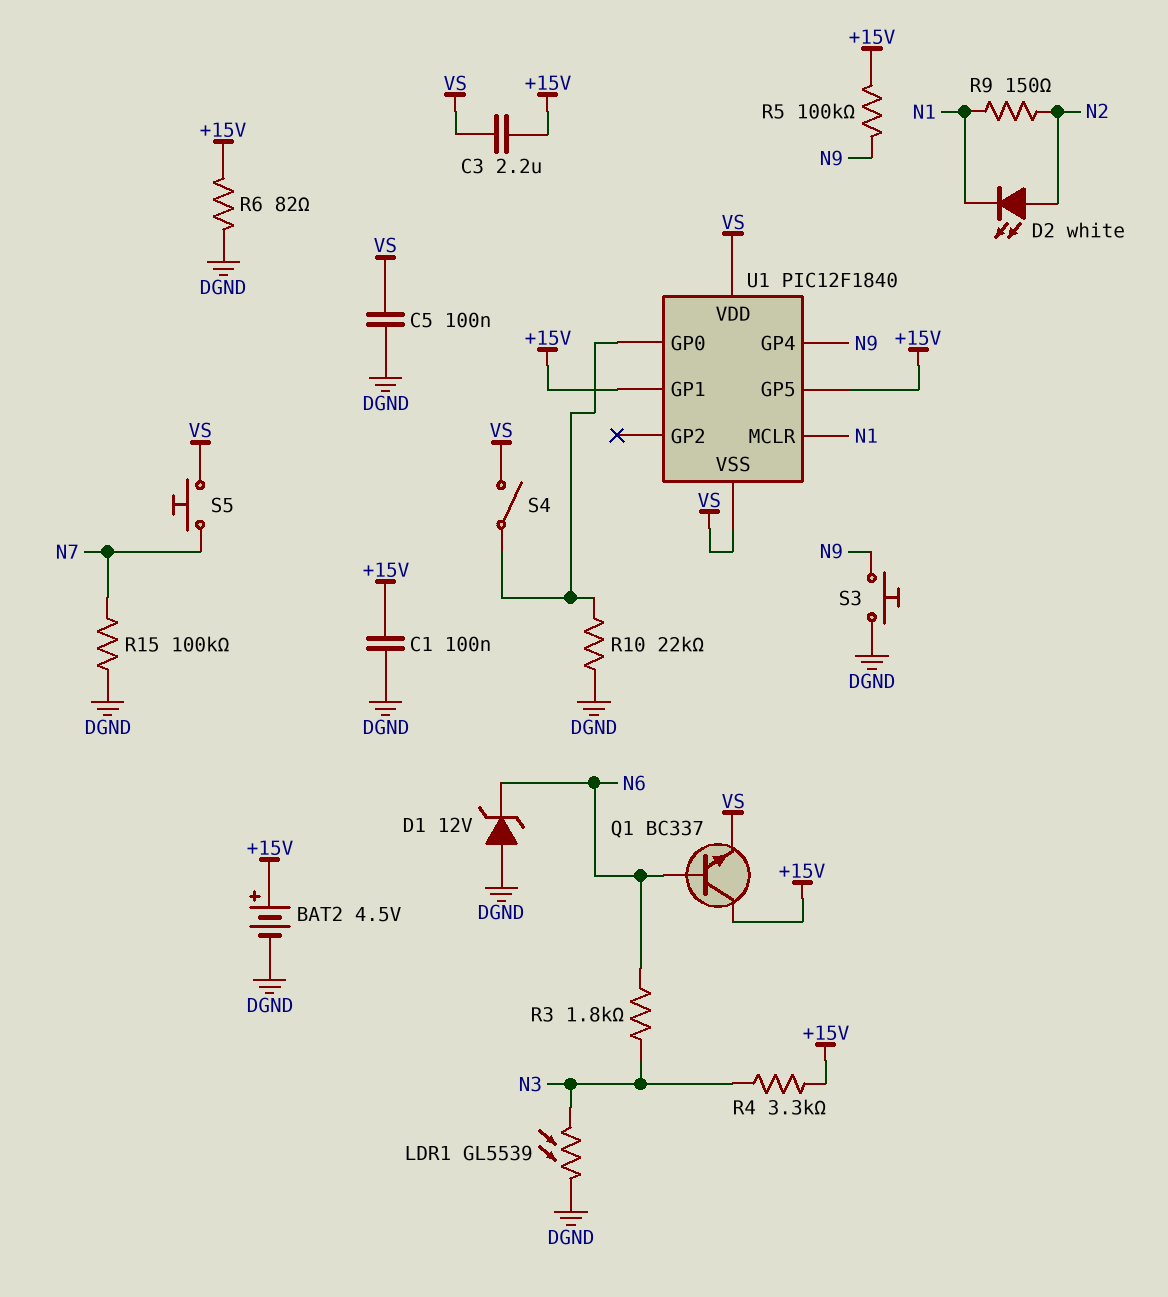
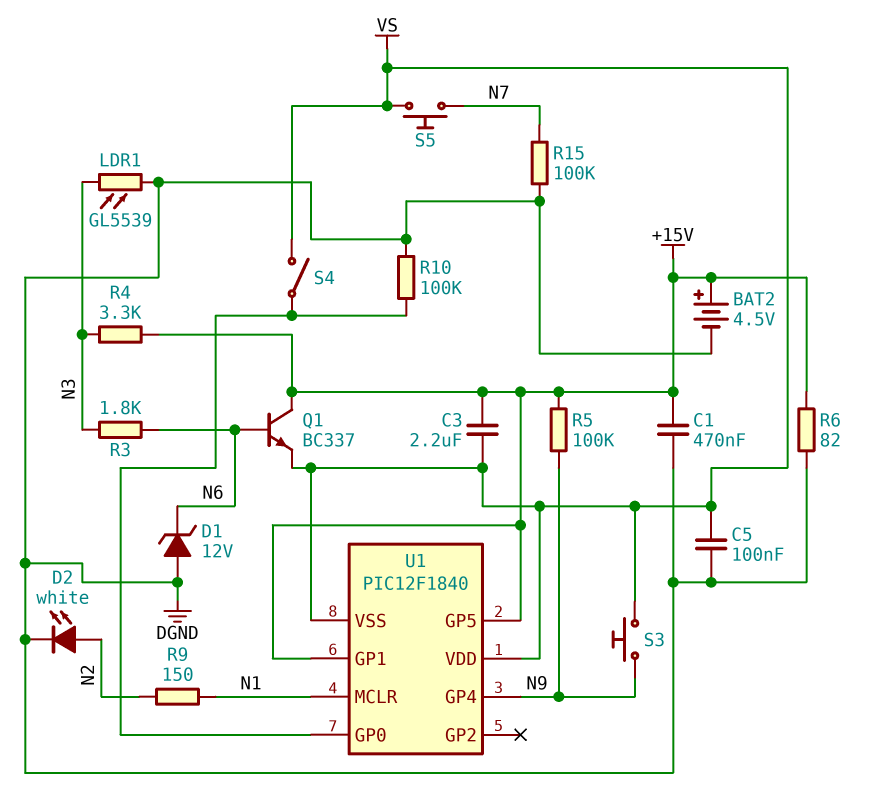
C1: 100nF (+15V, DGND) -> 470nF (+15V, DGND)
D2: LED white (A N2, K N1) -> LED white (A N2, K DGND)
R10: 22k (DGND, U1/GP0) -> 100k (DGND, U1/GP0)
S3: button (DGND, N9) -> button (N9, VS)

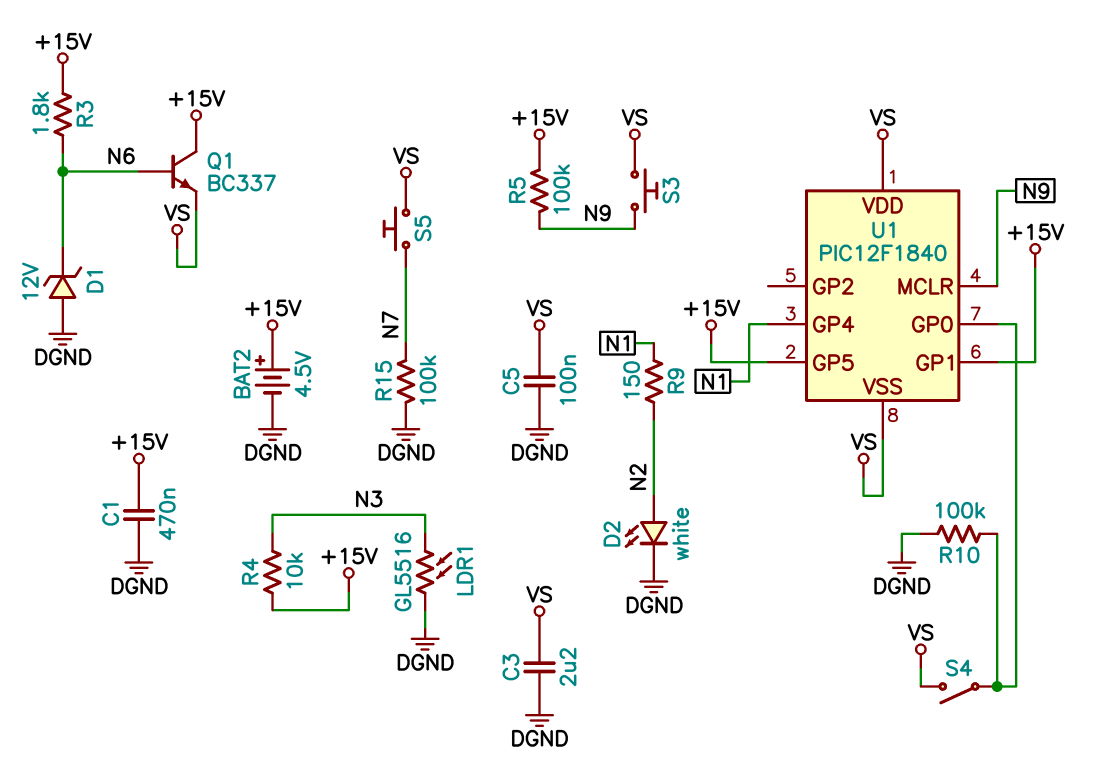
C3: 2.2uF (+15V, VS) -> 2.2uF (DGND, VS)
LDR1: GL5539 (DGND, N3) -> GL5516 (DGND, N3)
R3: 1.8k (N3, N6) -> 1.8k (+15V, N6)
R4: 3.3k (+15V, N3) -> 10k (+15V, N3)
R6: 82 (+15V, DGND) -> none
U1 pin GP4: N9 -> N1
U1 pin MCLR: N1 -> N9

